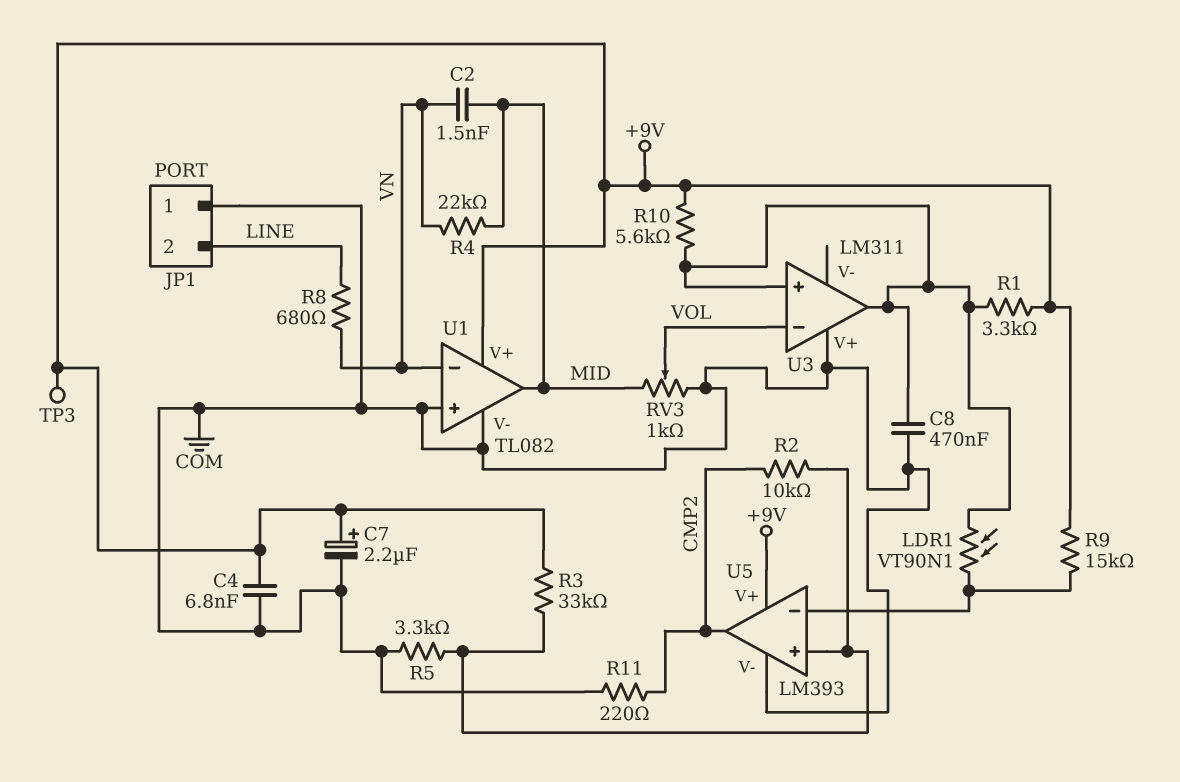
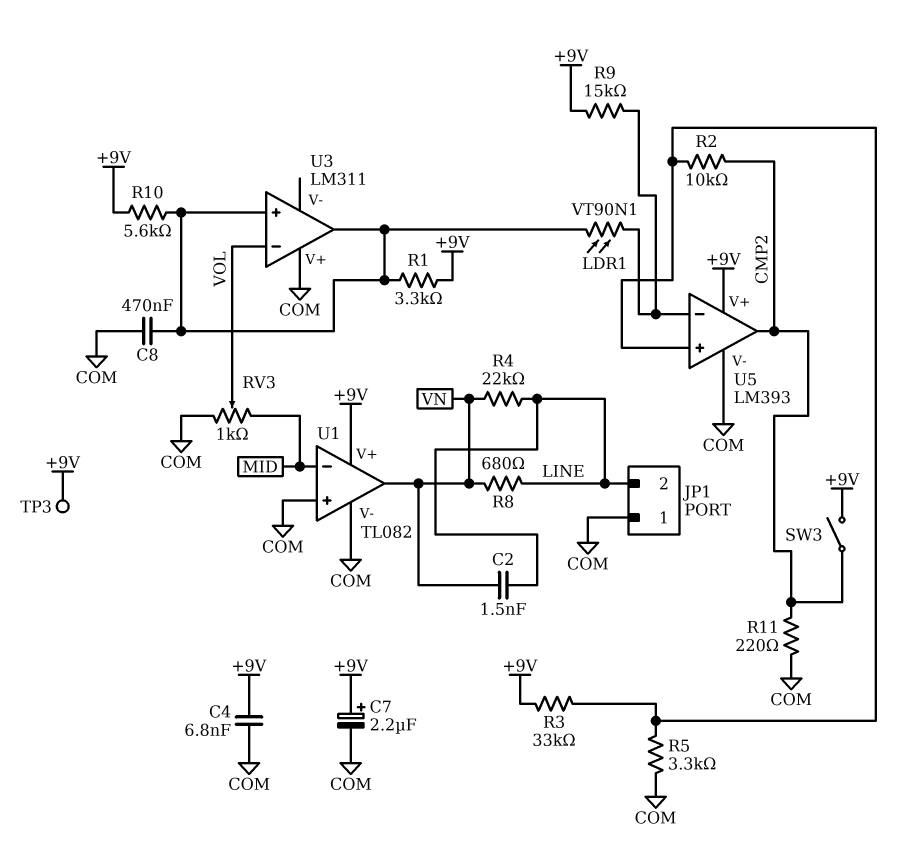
C2: 1.5nF (MID, VN) -> 1.5nF (LINE, VN)
R4: 22k (MID, VN) -> 22k (LINE, VN)
SW3: none -> switch (+9V, CMP2)
U1 pin in-: VN -> MID
U1 pin out: MID -> VN

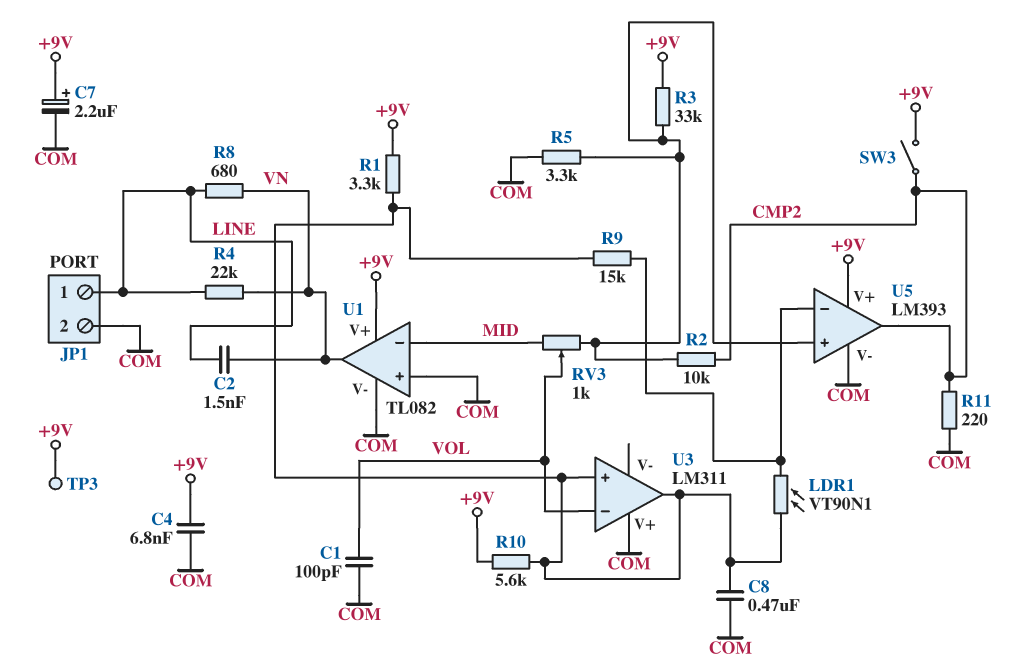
C1: none -> 100pF (COM, VOL)
JP1 pin 1: COM -> LINE
JP1 pin 2: LINE -> COM
R9: 15k (+9V, U5/in-) -> 15k (U3/in+, U5/in-)
RV3: 1k (COM, MID, wiper VOL) -> 1k (MID, U5/in+, wiper VOL)

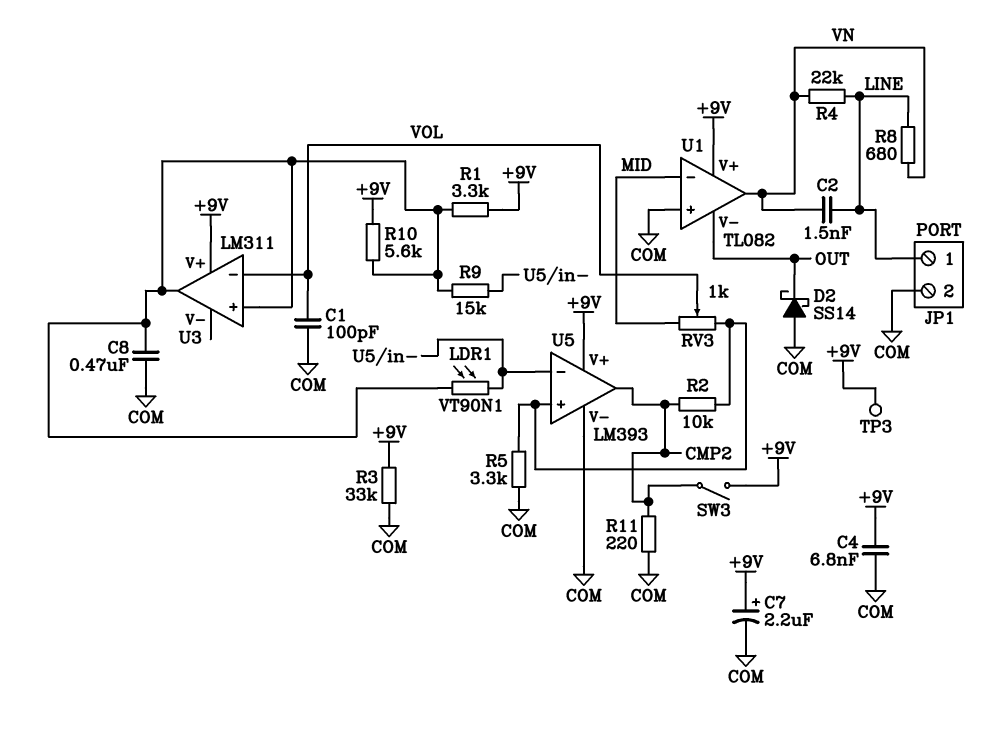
D2: none -> schottky SS14 (A COM, K OUT)
R3: 33k (+9V, U5/in+) -> 33k (+9V, COM)
U1 pin V-: COM -> OUT
U3 pin V+: COM -> +9V

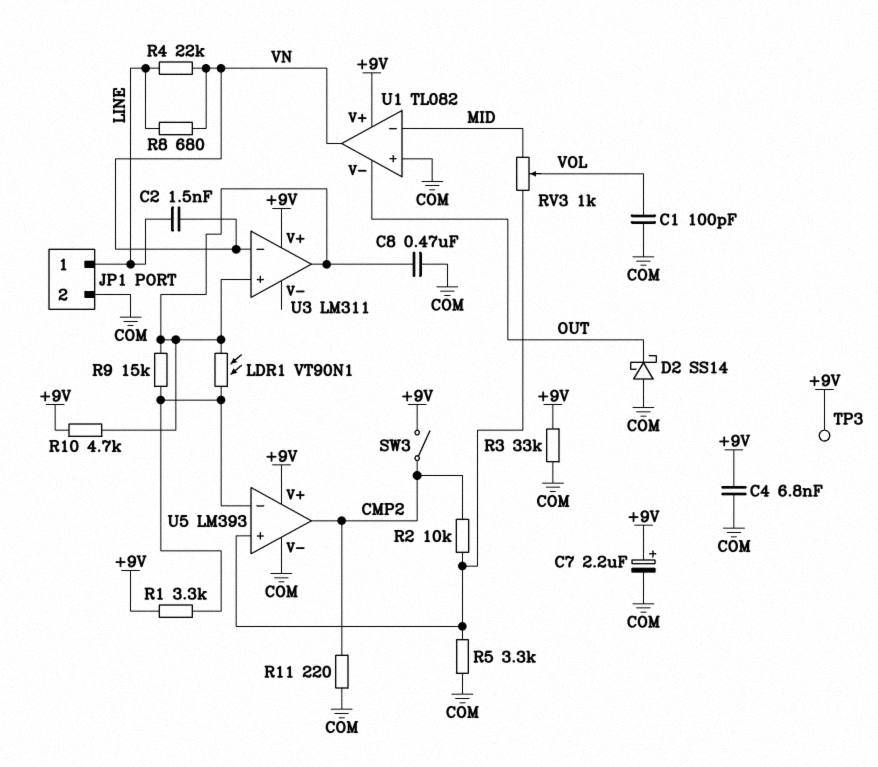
R1: 3.3k (+9V, U3/in+) -> 3.3k (+9V, U5/in-)
R10: 5.6k (+9V, U3/in+) -> 4.7k (+9V, U3/in+)
U3 pin in-: VOL -> VN

